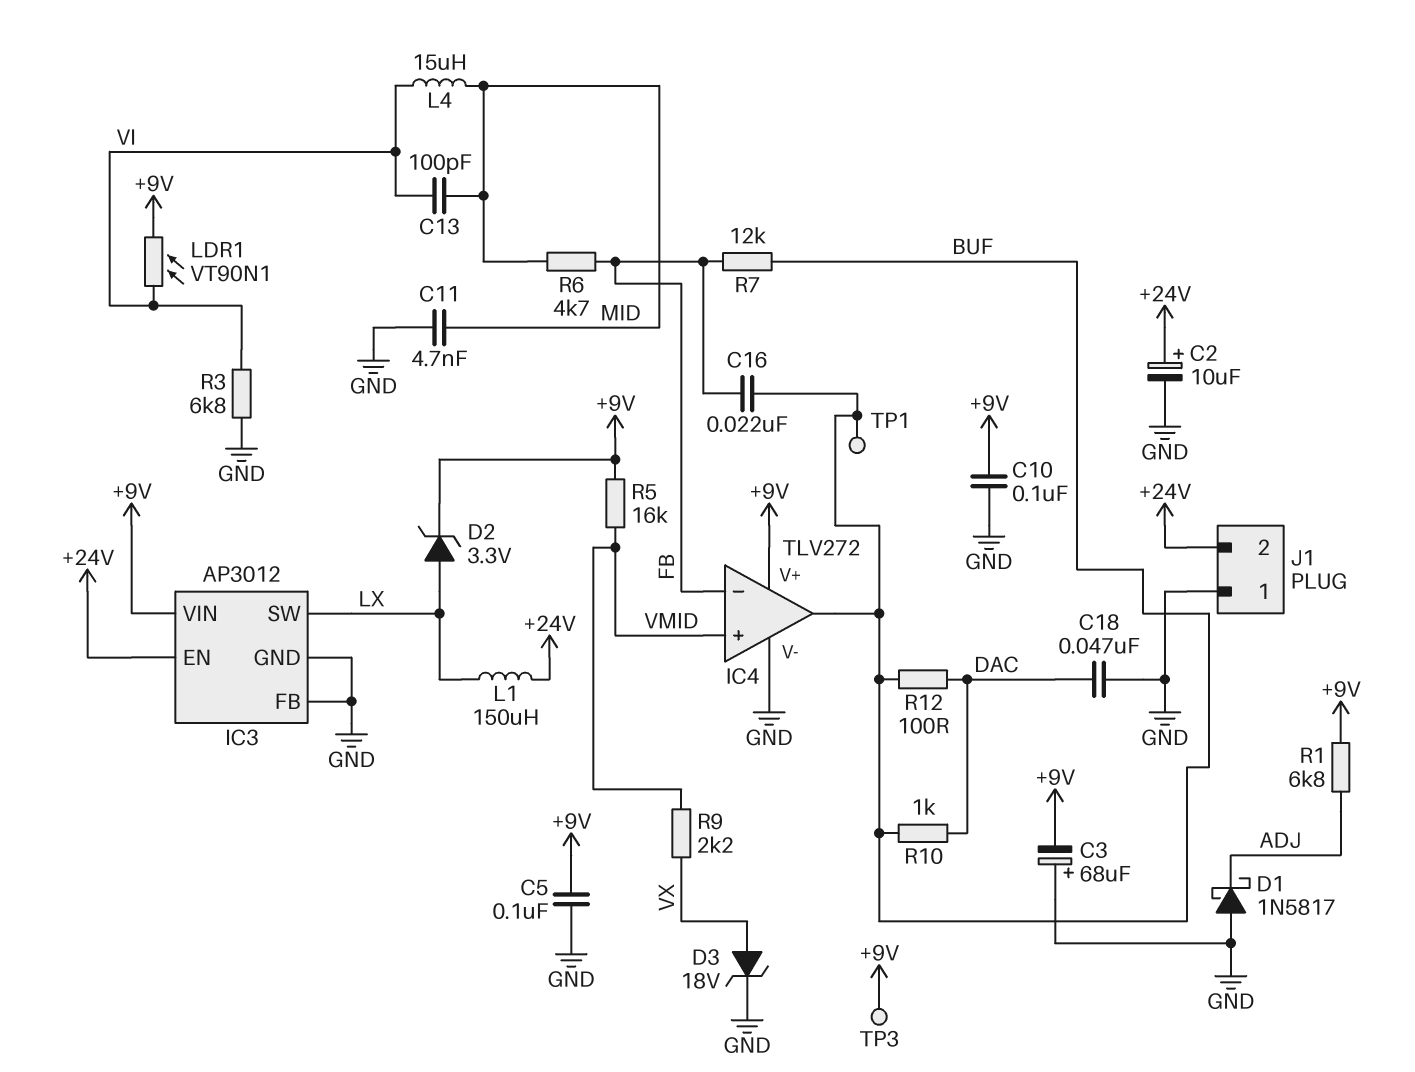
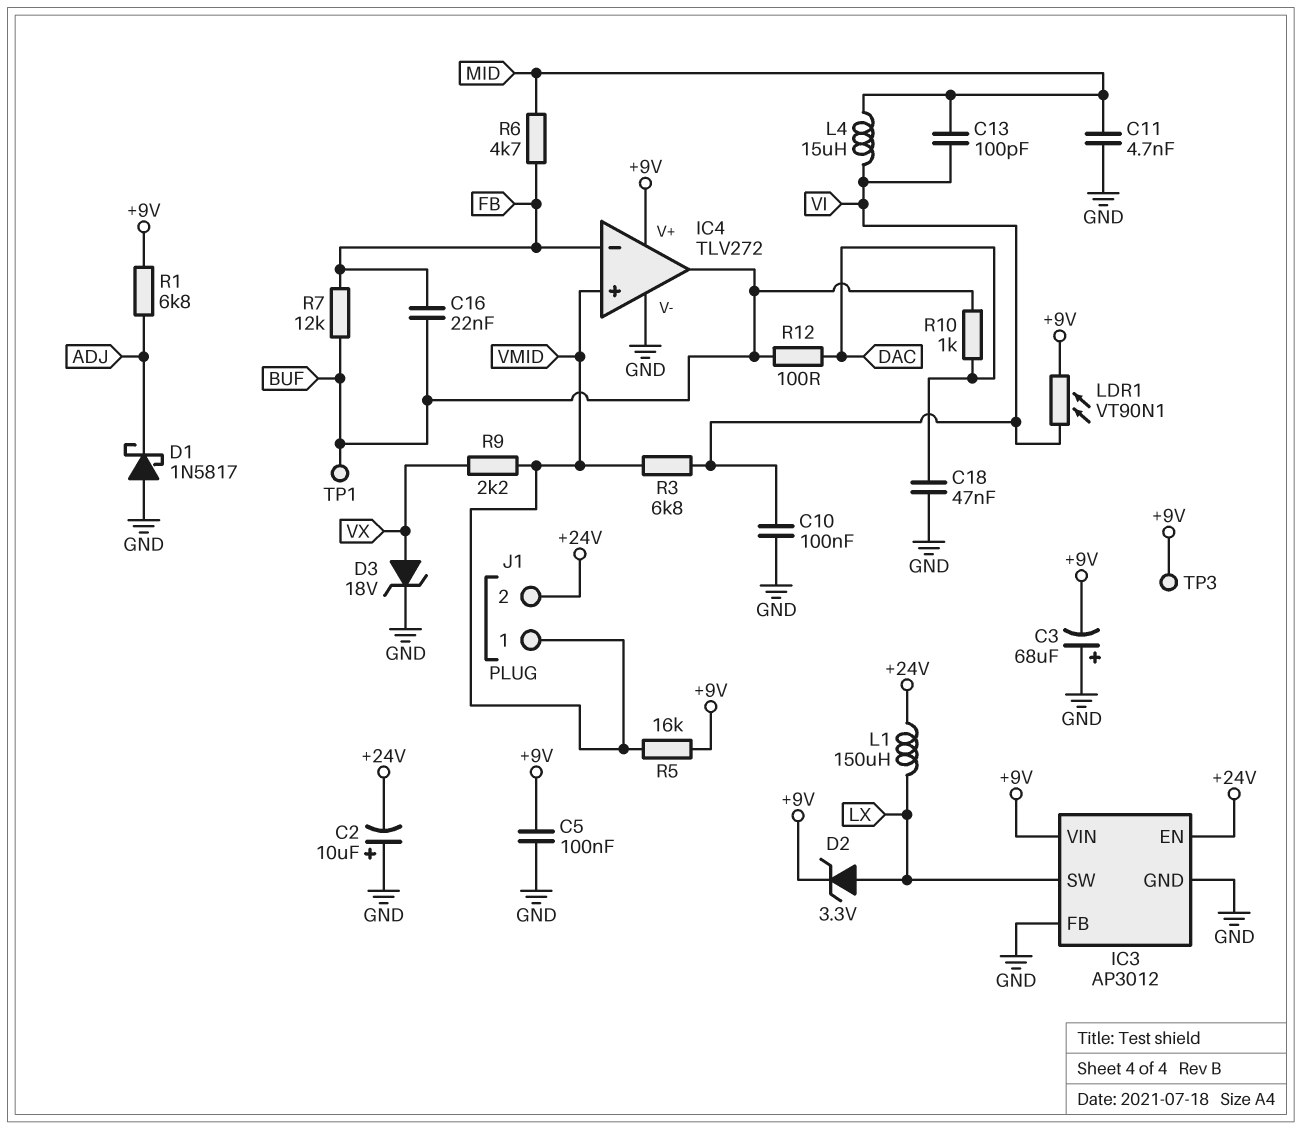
C2: 10uF (plus +24V, minus GND) -> 10uF (plus GND, minus +24V)
C10: 100nF (+9V, GND) -> 100nF (GND, VI)
J1 pin 1: GND -> VMID
R3: 6.8k (GND, VI) -> 6.8k (VI, VMID)

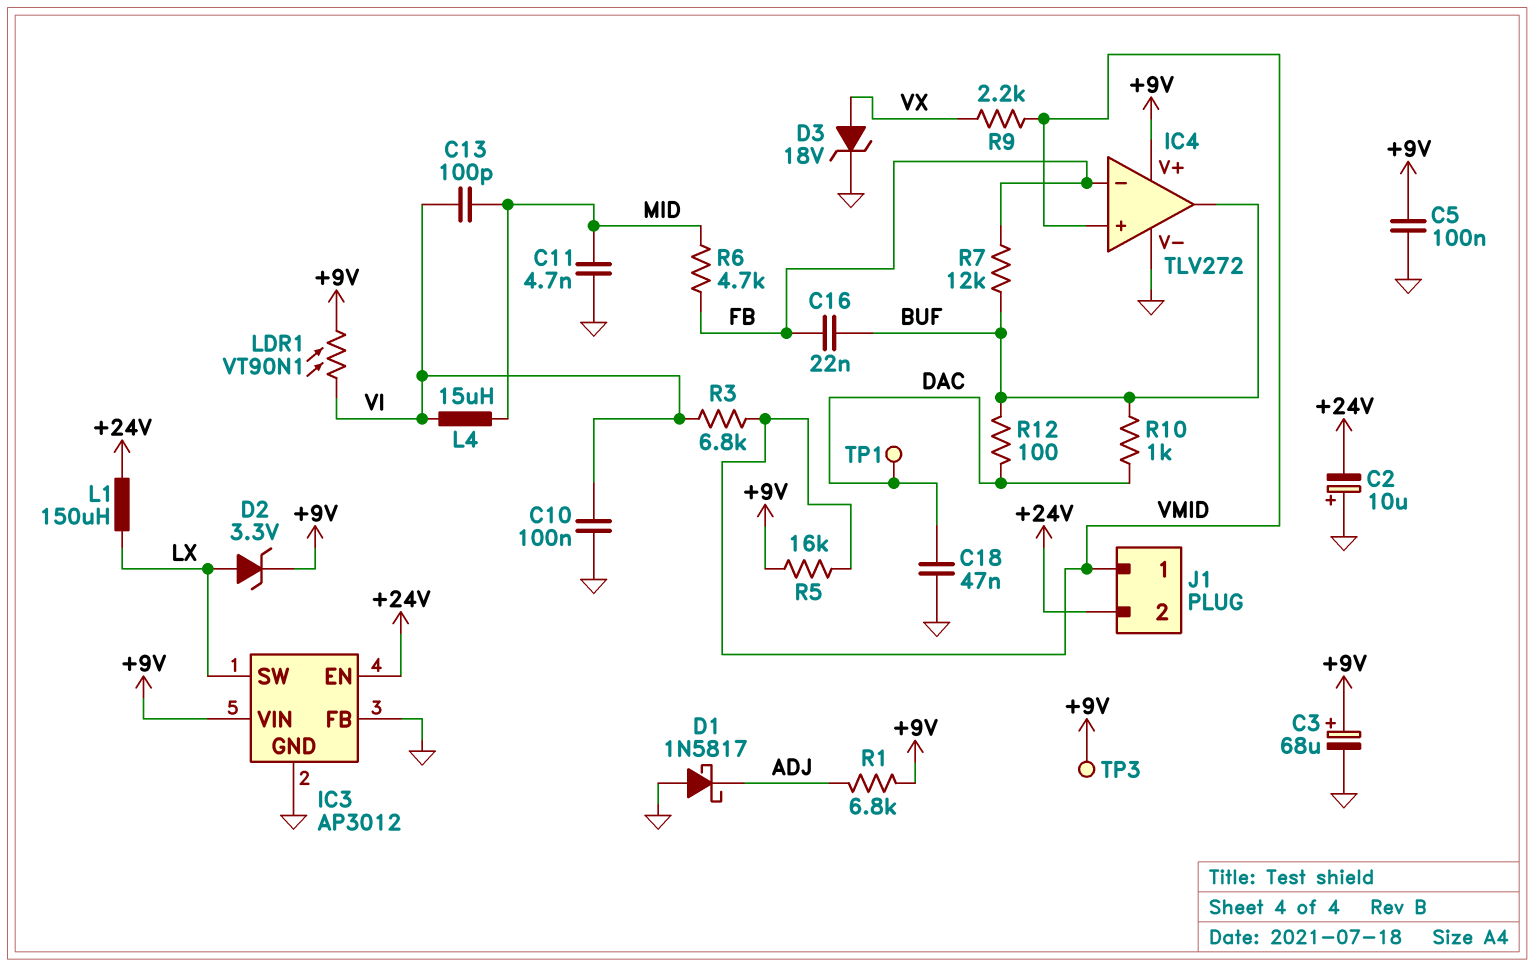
C3: 68uF (plus GND, minus +9V) -> 68uF (plus +9V, minus GND)
TP1: test point (BUF) -> test point (DAC)

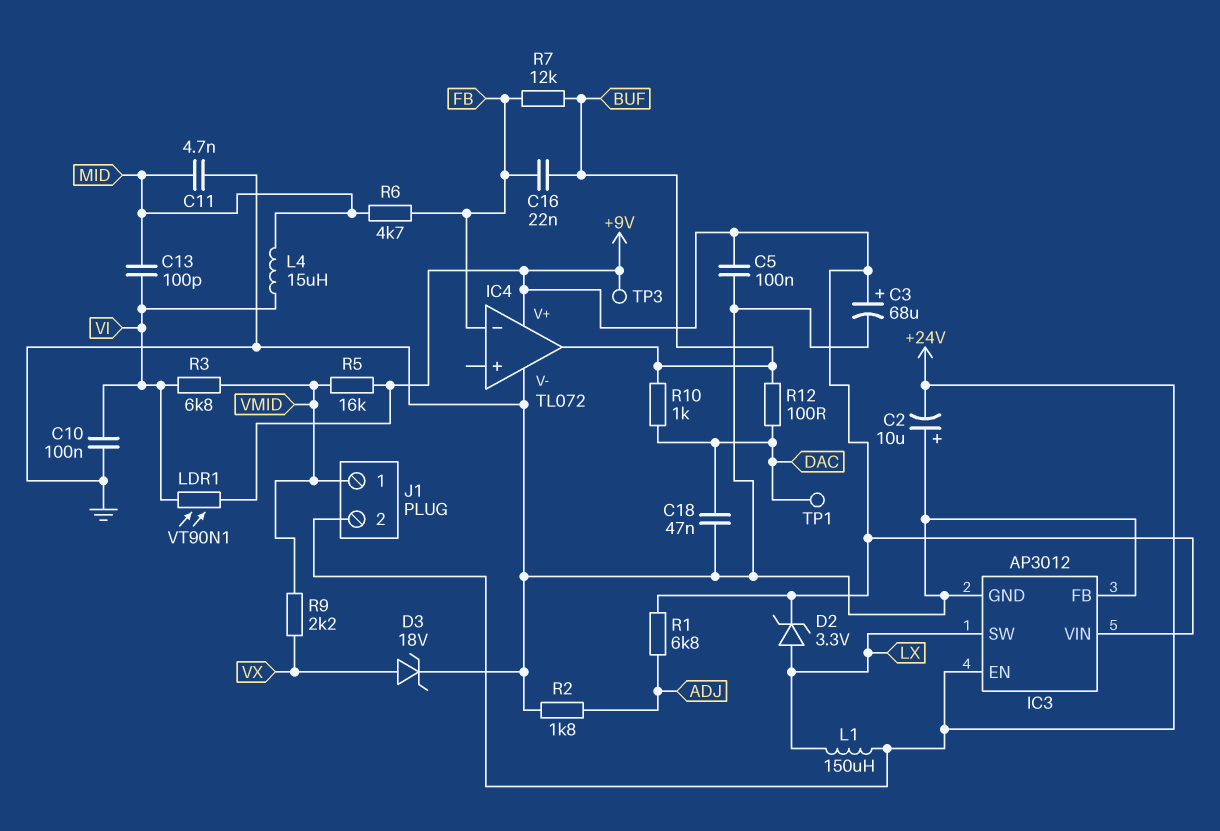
D1: schottky 1N5817 (A GND, K ADJ) -> none
IC4: TLV272 -> TL072
IC4 pin in+: VMID -> none
R2: none -> 1.8k (ADJ, GND)

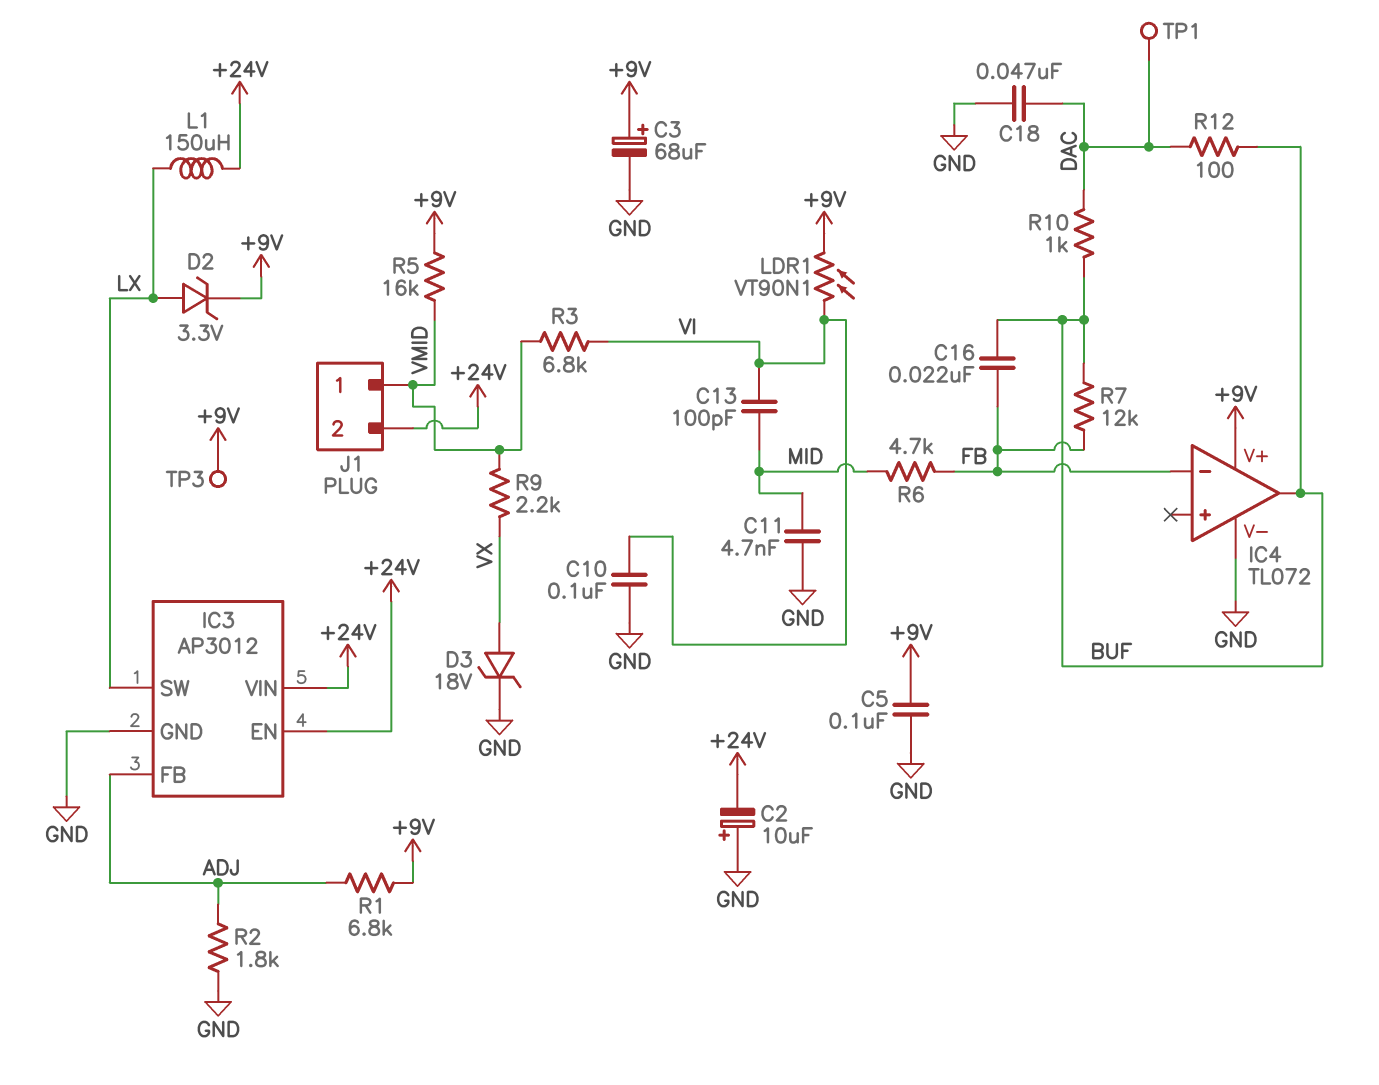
IC3 pin FB: GND -> ADJ
IC3 pin VIN: +9V -> +24V
L4: 15uH (MID, VI) -> none

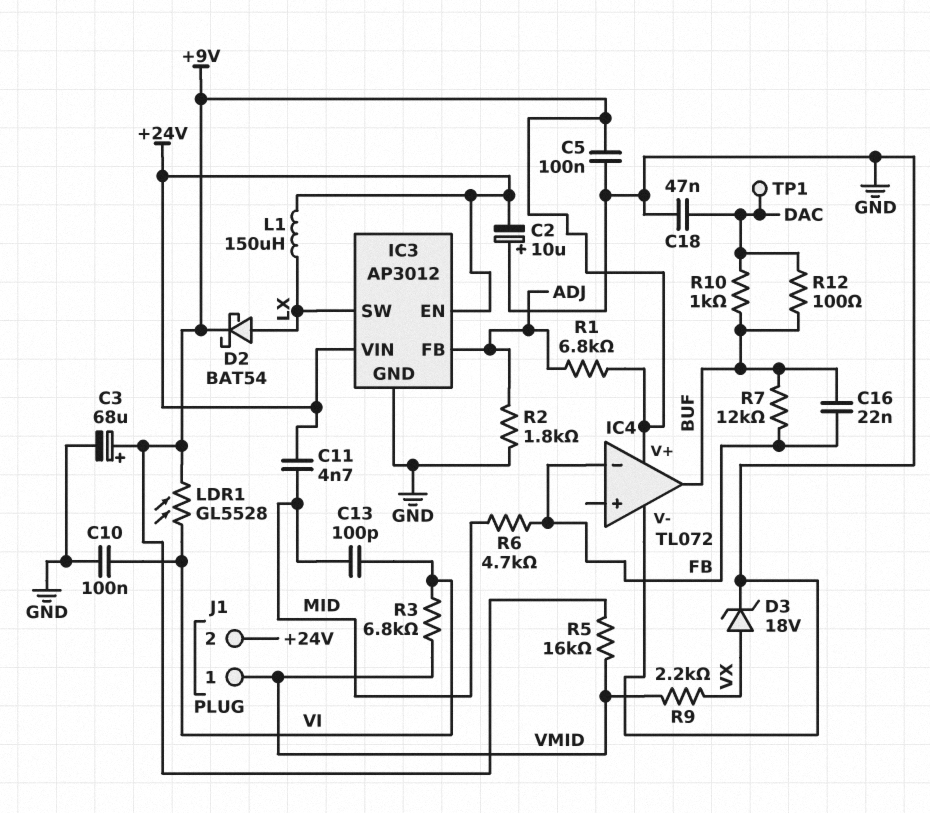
C11: 4.7nF (GND, MID) -> 4.7nF (+24V, MID)
D2: zener 3.3V (A LX, K +9V) -> schottky BAT54 (A LX, K +9V)
LDR1: VT90N1 (+9V, VI) -> GL5528 (+9V, VI)
TP3: test point (+9V) -> none

